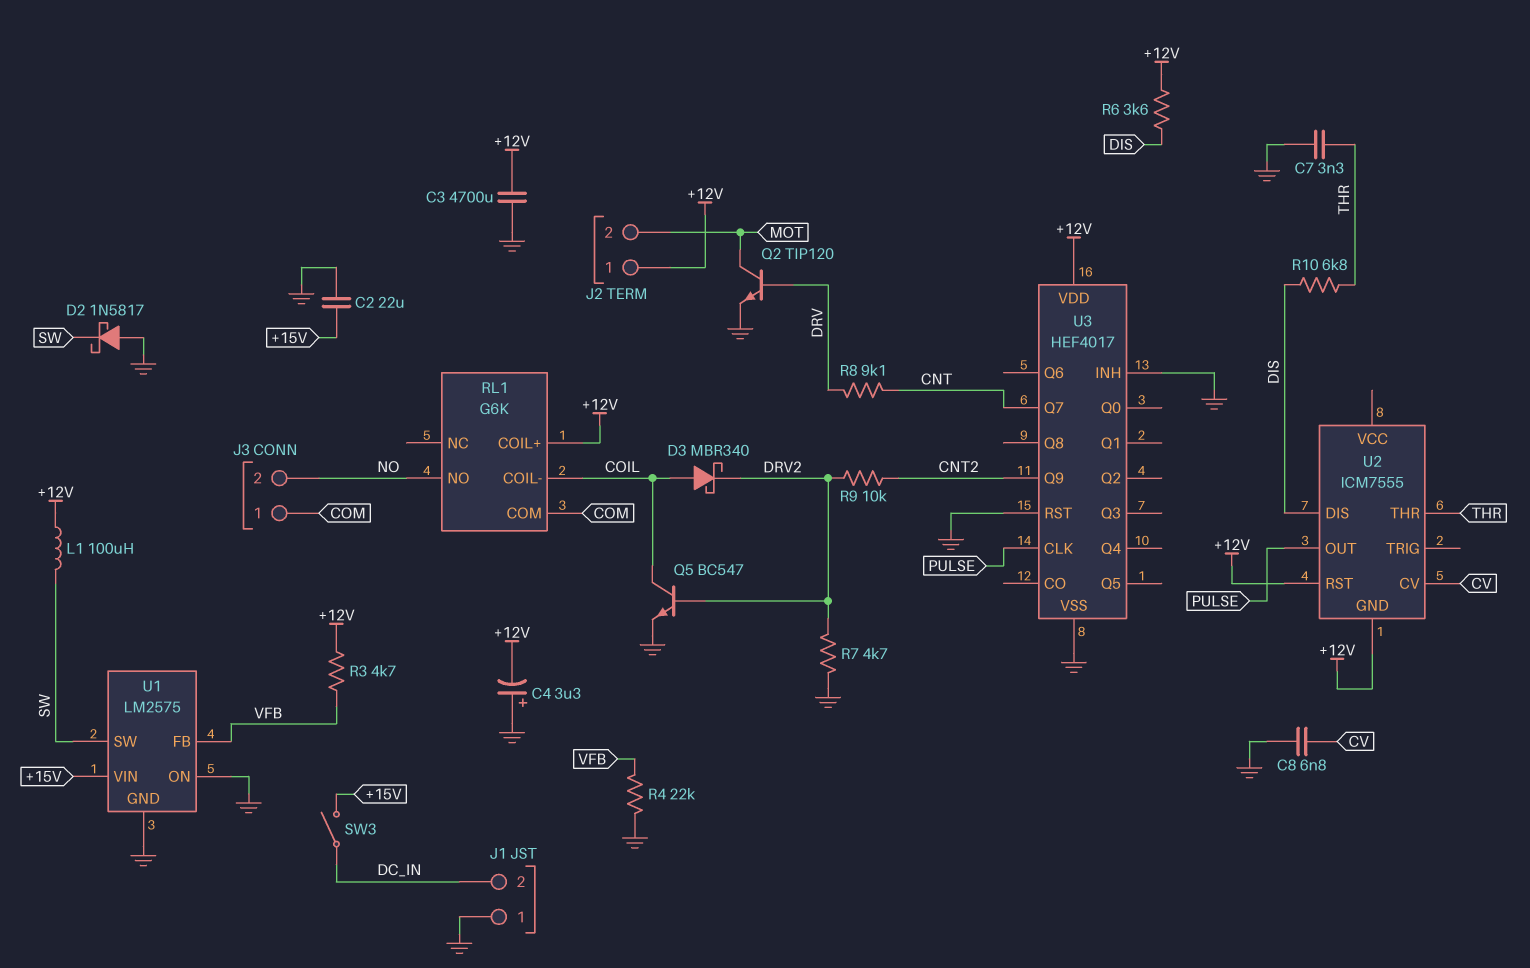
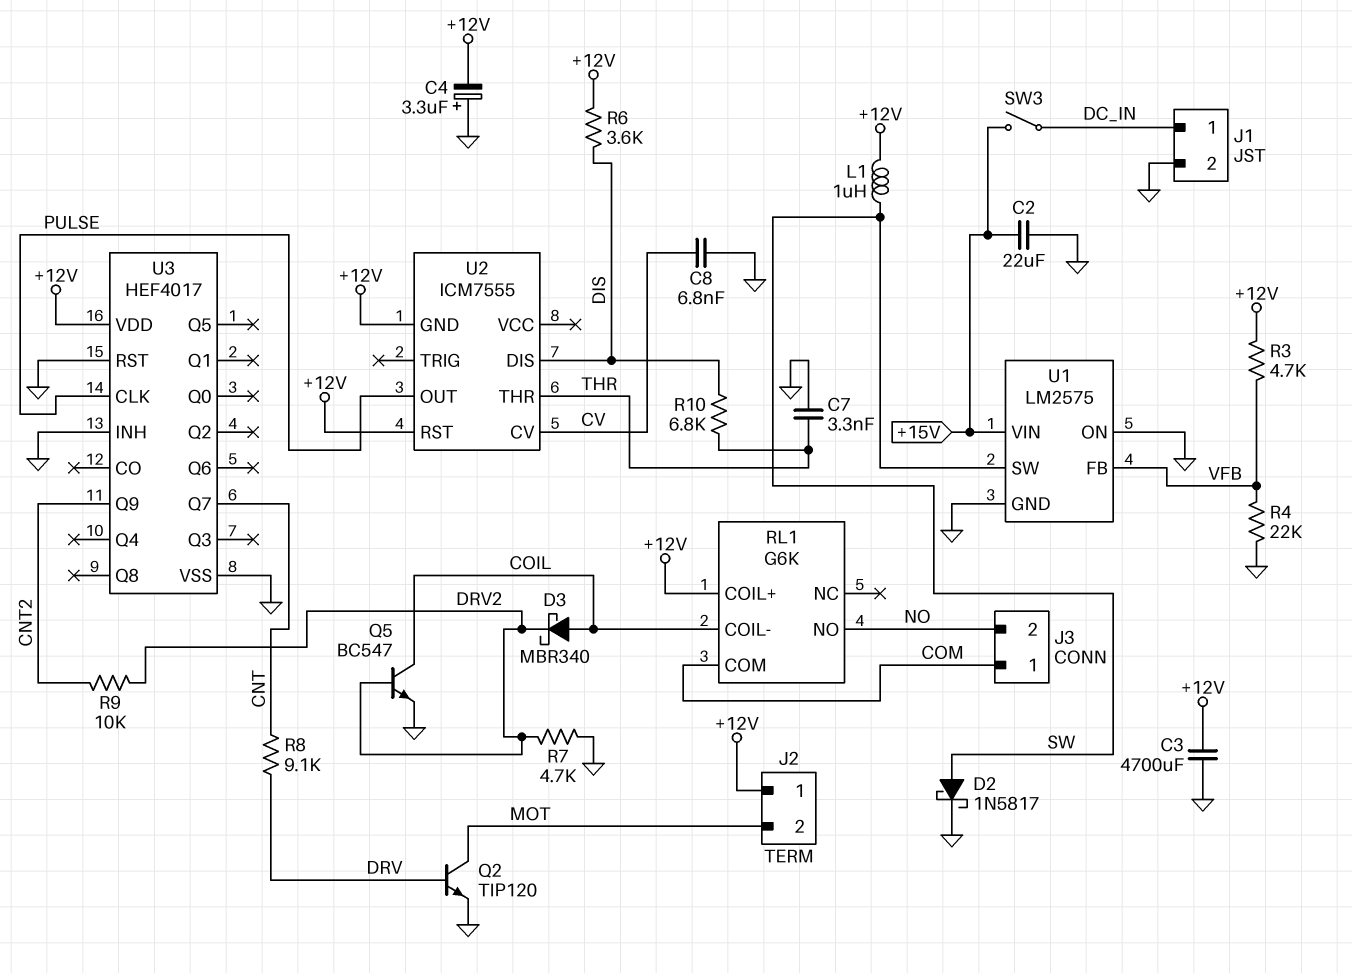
D2: schottky 1N5817 (A GND, K SW) -> schottky 1N5817 (A SW, K GND)
J1 pin 1: GND -> DC_IN
J1 pin 2: DC_IN -> GND
L1: 100uH (+12V, SW) -> 1uH (+12V, SW)

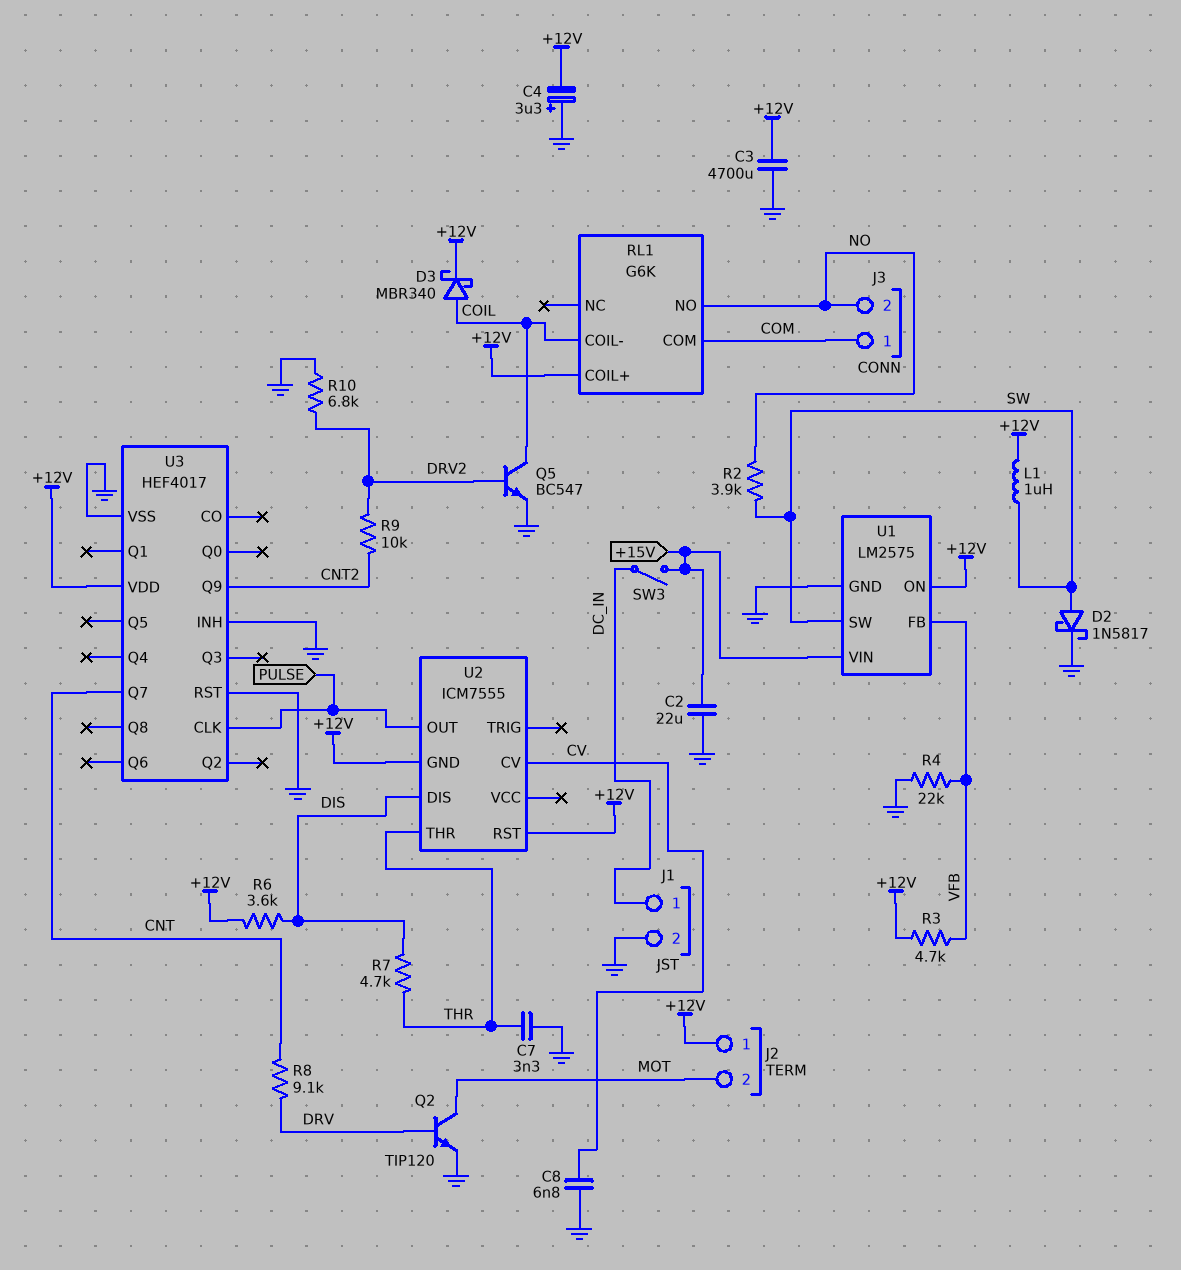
D3: schottky MBR340 (A COIL, K DRV2) -> schottky MBR340 (A COIL, K +12V)
R2: none -> 3.9k (NO, SW)
R7: 4.7k (DRV2, GND) -> 4.7k (DIS, THR)
R10: 6.8k (DIS, THR) -> 6.8k (DRV2, GND)
U1 pin ON: GND -> +12V

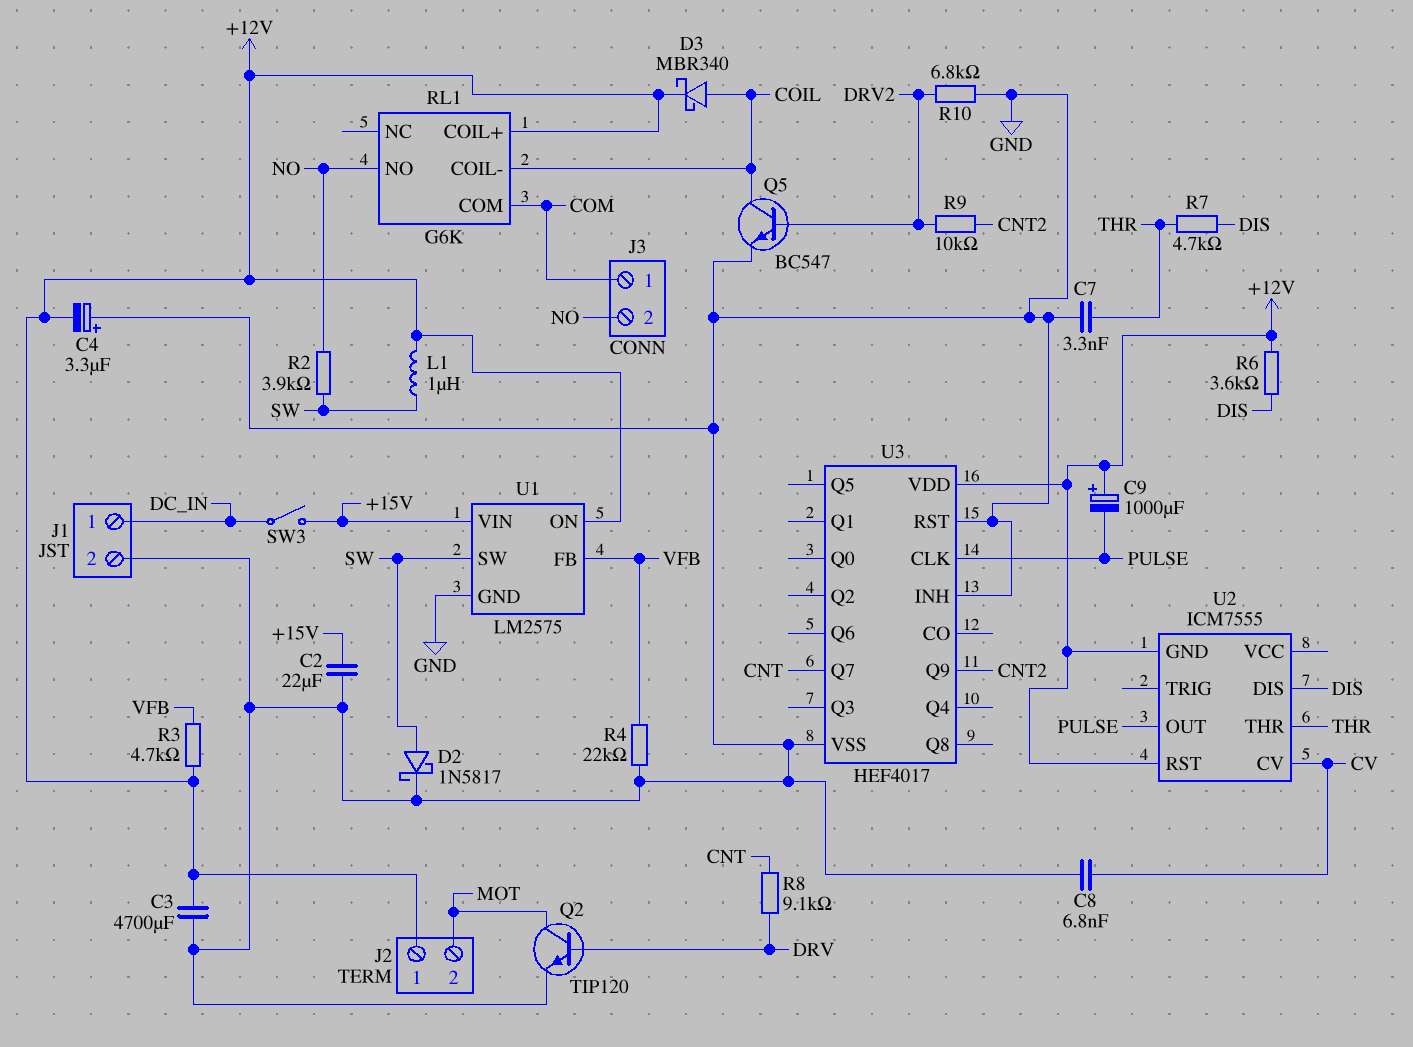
C9: none -> 1000uF (plus +12V, minus PULSE)

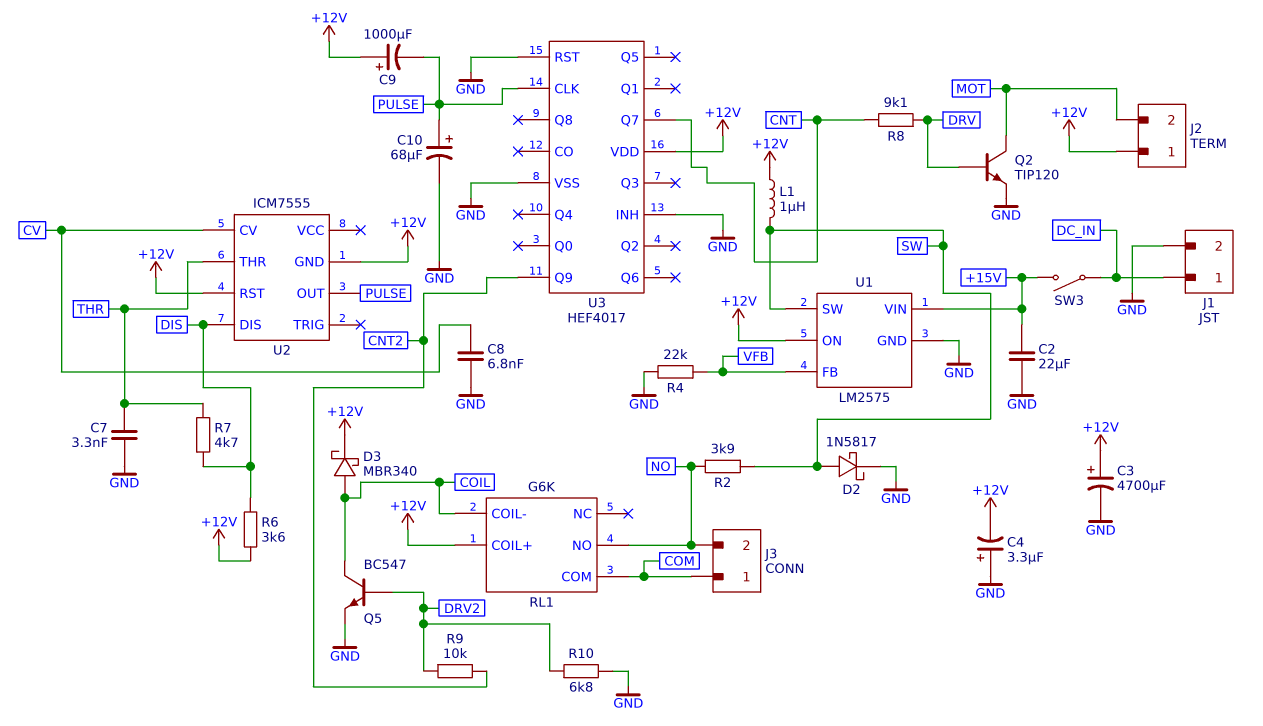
C3: 4700uF (+12V, GND) -> 4700uF (plus +12V, minus GND)
C10: none -> 68uF (plus PULSE, minus GND)
R3: 4.7k (+12V, VFB) -> none

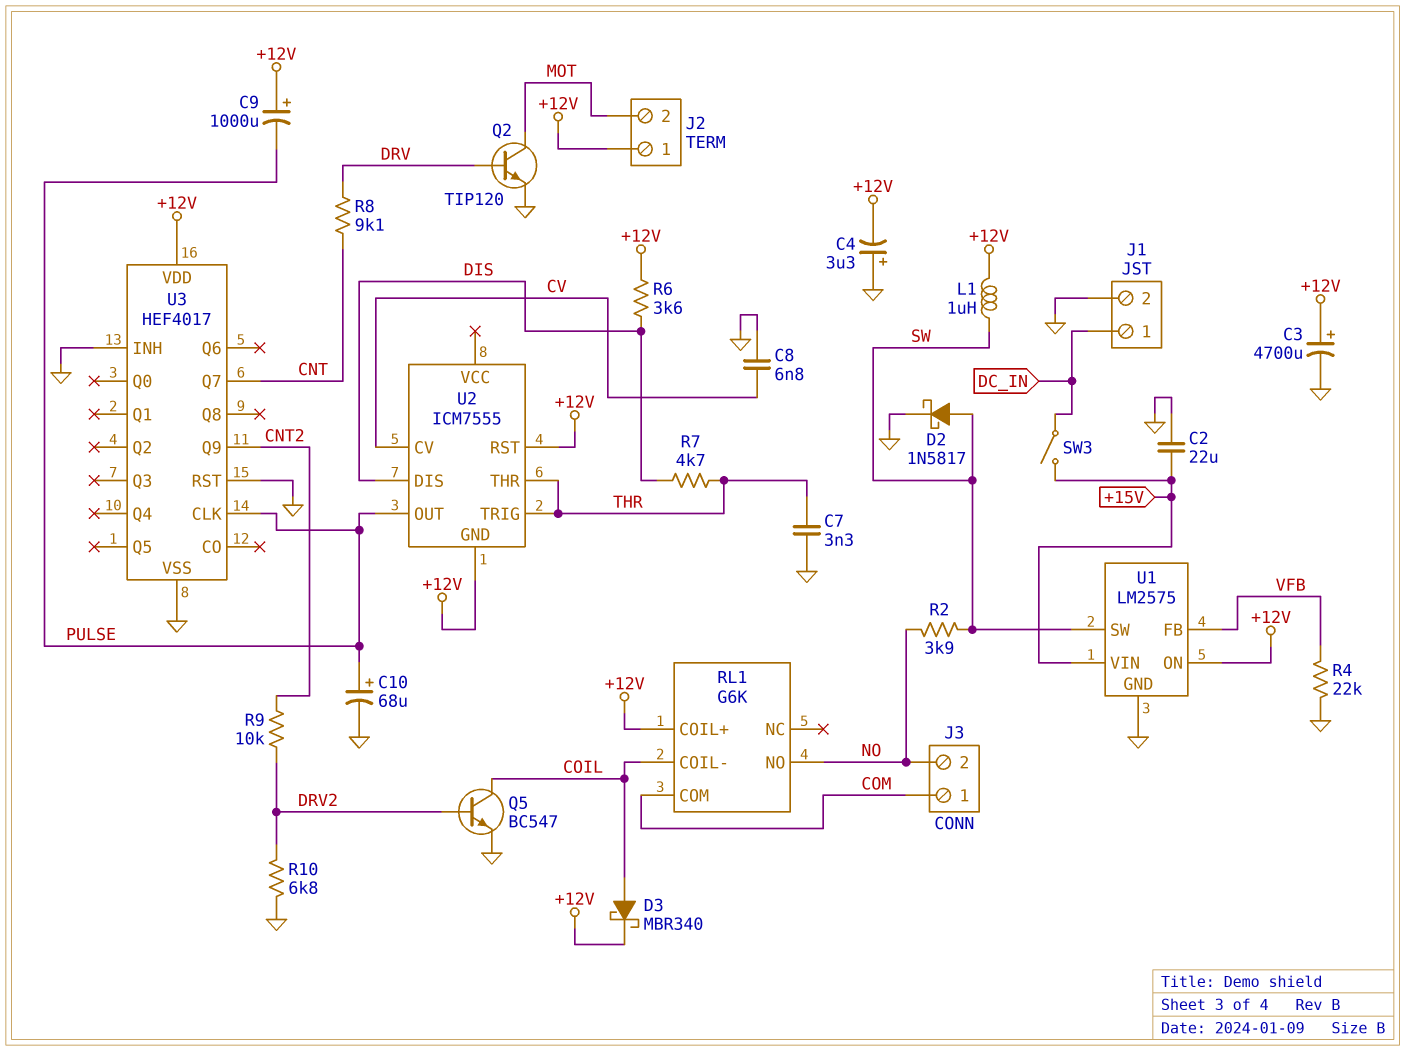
U2 pin TRIG: none -> THR

